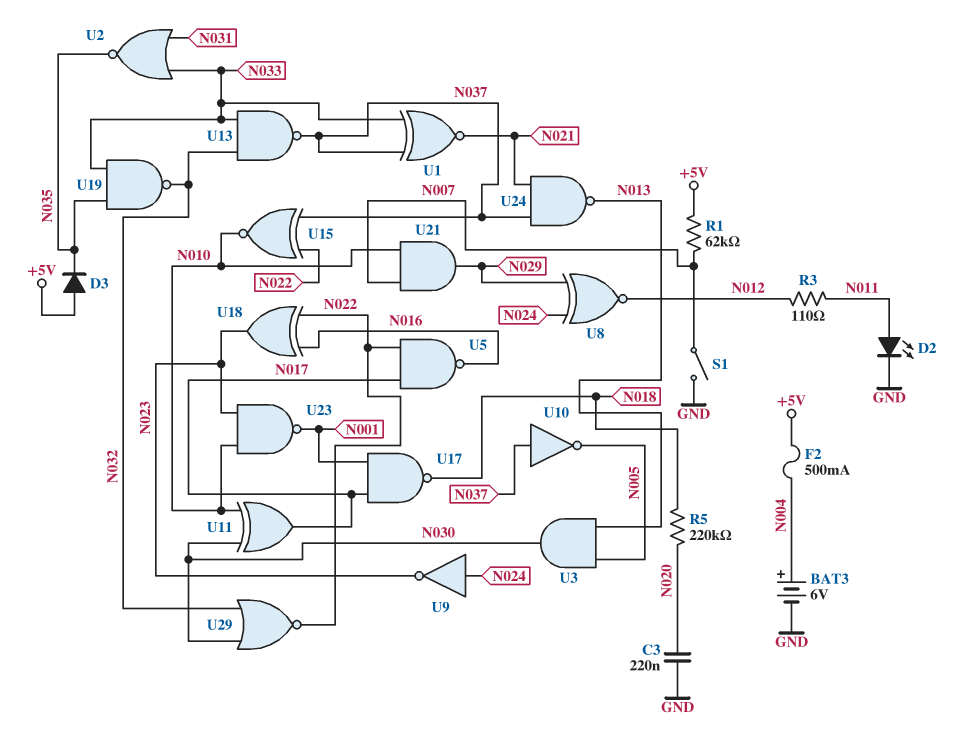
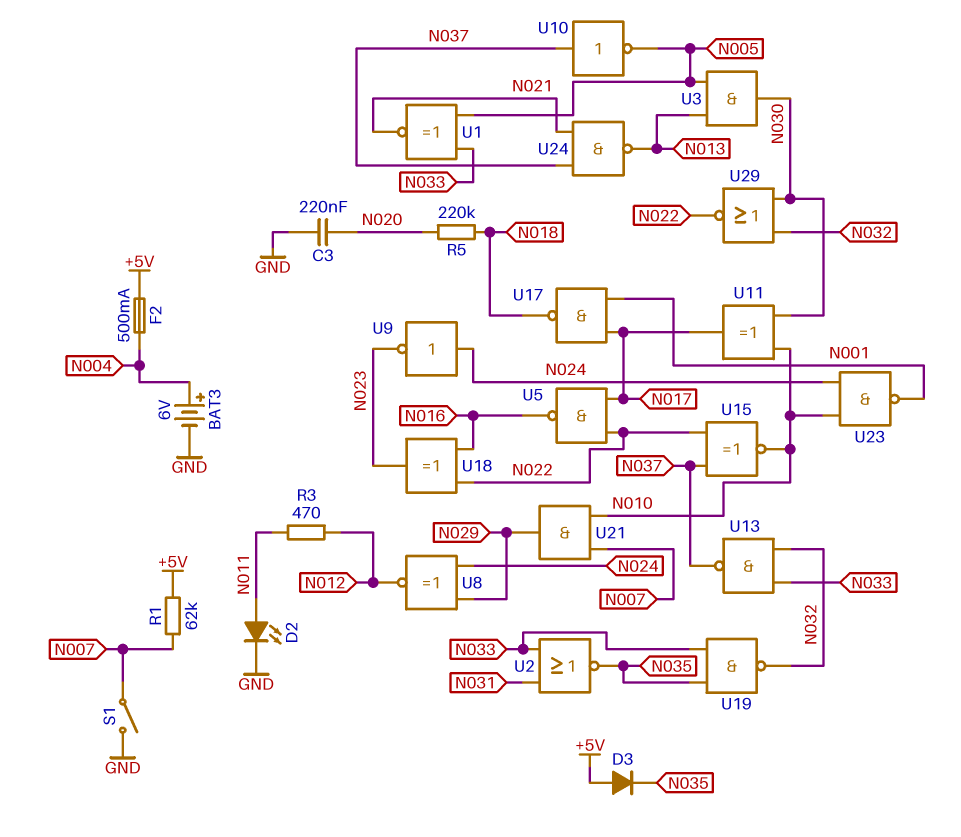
R3: 110 (N011, N012) -> 470 (N011, N012)
U1: XNOR (in N033, in N037, out N021) -> XNOR (in N005, in N033, out N021)
U23: NAND (in N010, in N023, out N001) -> NAND (in N010, in N024, out N001)

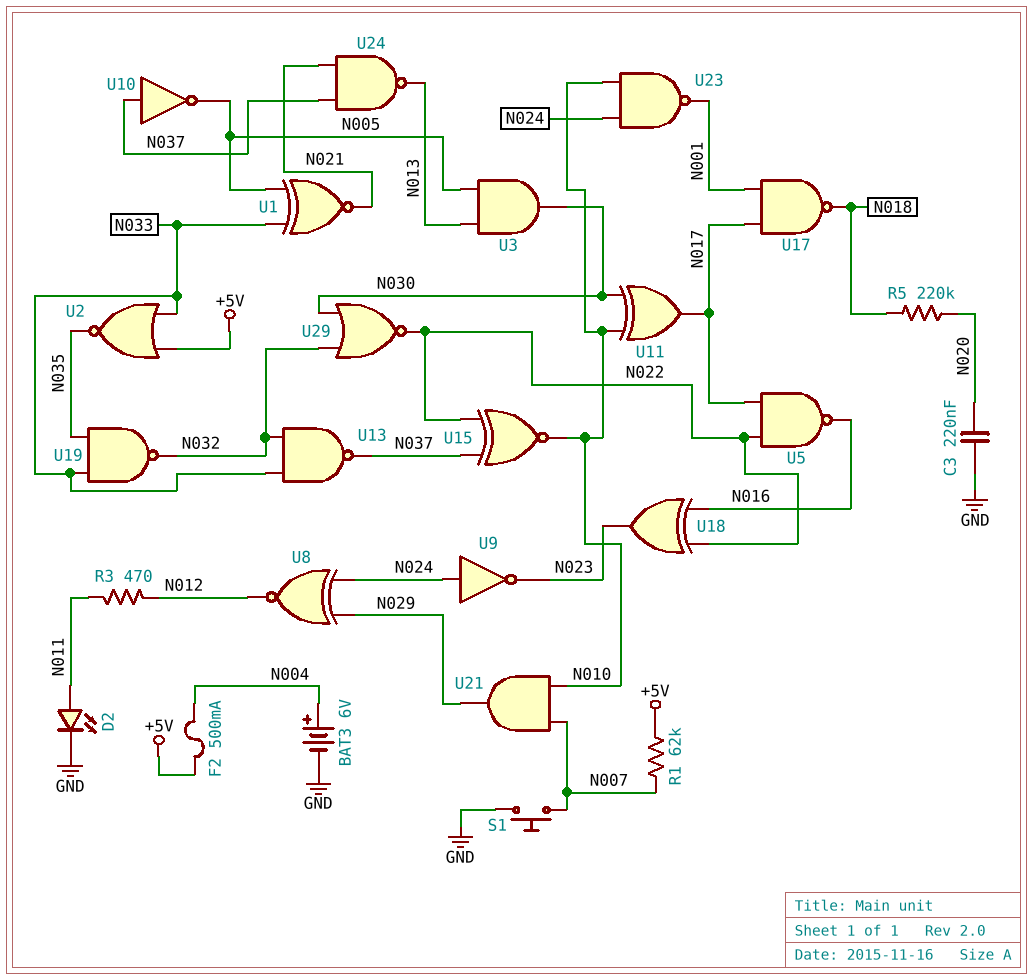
D3: diode (A +5V, K N035) -> none
S1: switch (GND, N007) -> button (GND, N007)
U2: NOR (in N031, in N033, out N035) -> NOR (in +5V, in N033, out N035)

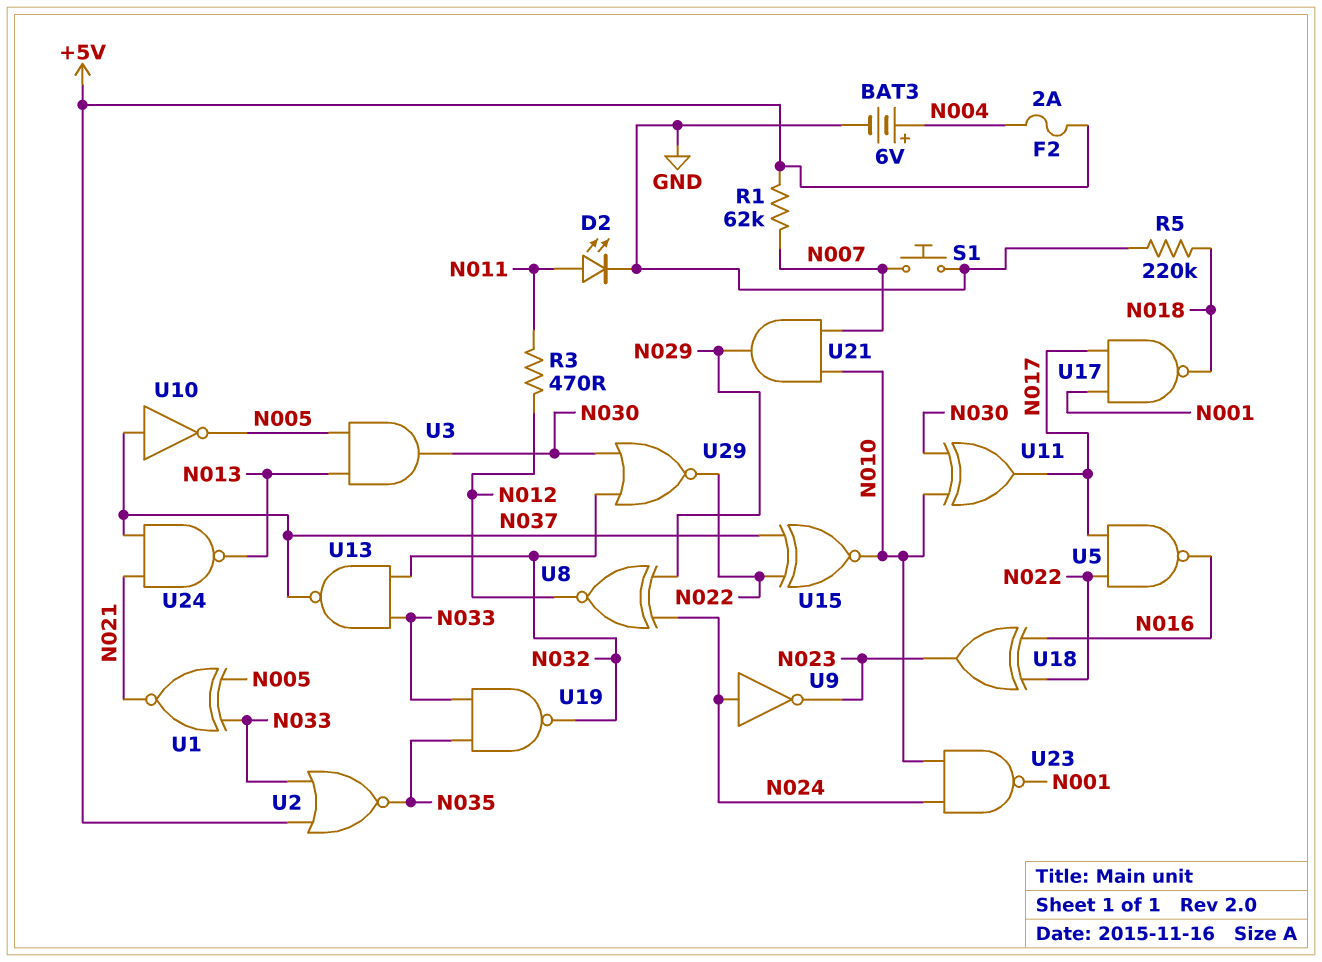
C3: 220nF (GND, N020) -> none
F2: 500mA (+5V, N004) -> 2A (+5V, N004)
R5: 220k (N018, N020) -> 220k (GND, N018)

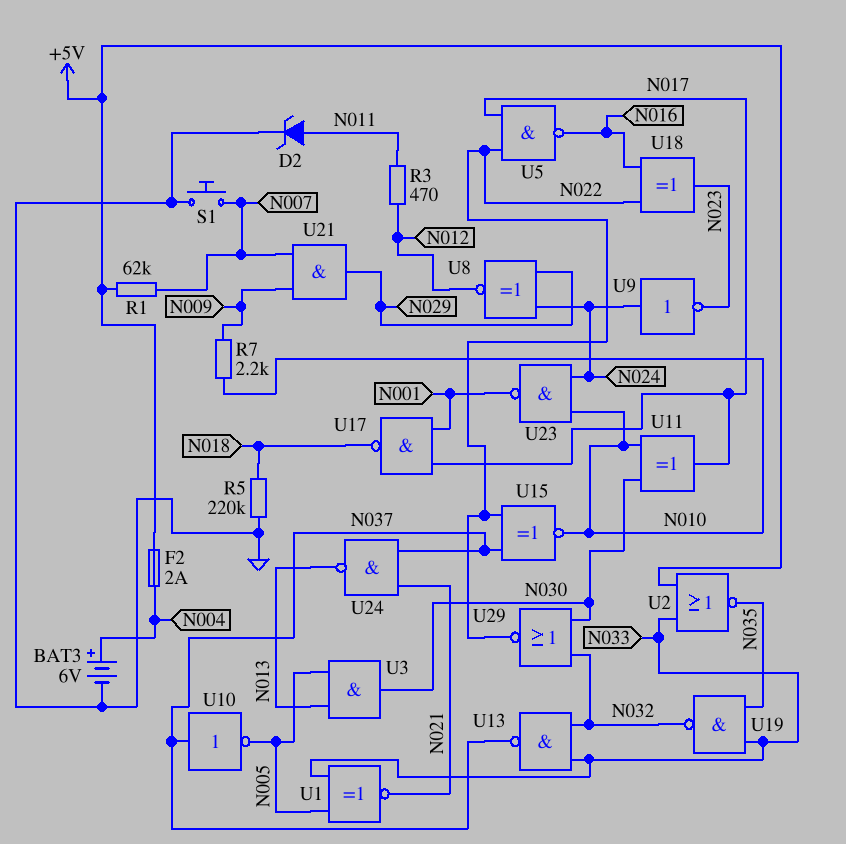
D2: LED (A N011, K GND) -> zener (A N011, K GND)
R7: none -> 2.2k (N009, N010)
U21: AND (in N007, in N010, out N029) -> AND (in N007, in N009, out N029)

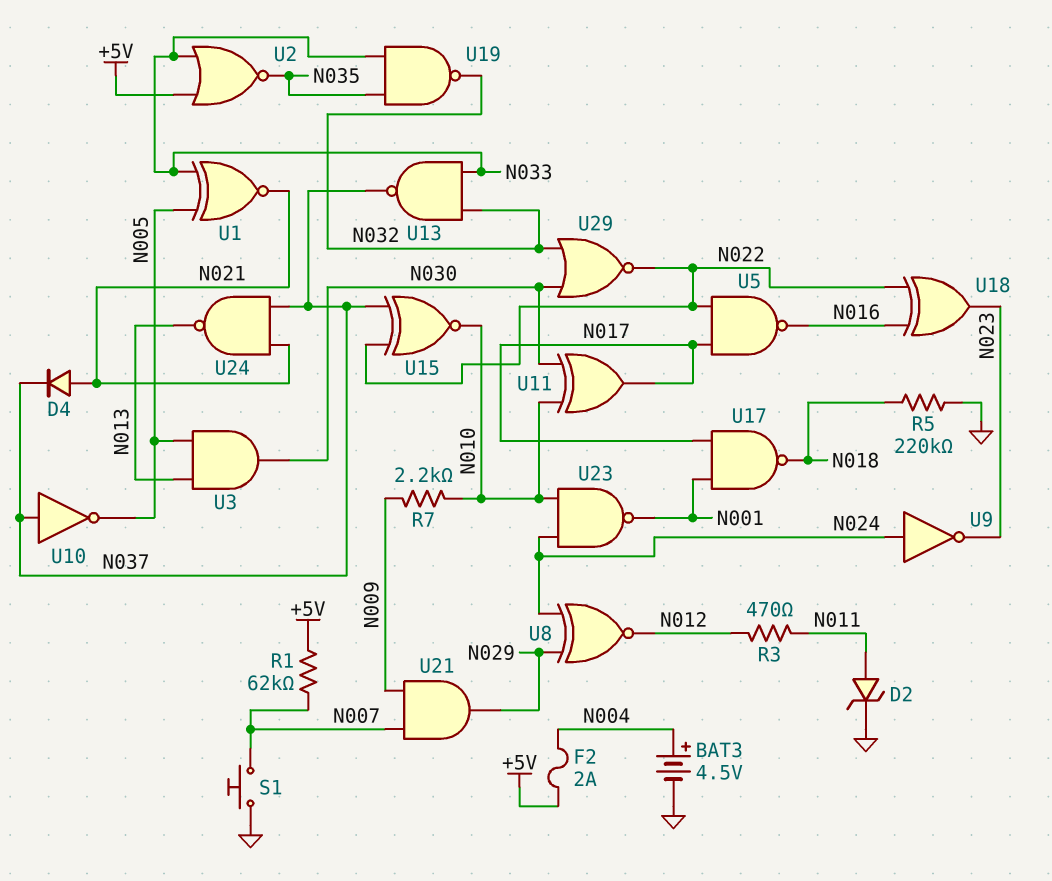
BAT3: 6V (plus N004, minus GND) -> 4.5V (plus N004, minus GND)
D4: none -> diode (A N021, K N037)

